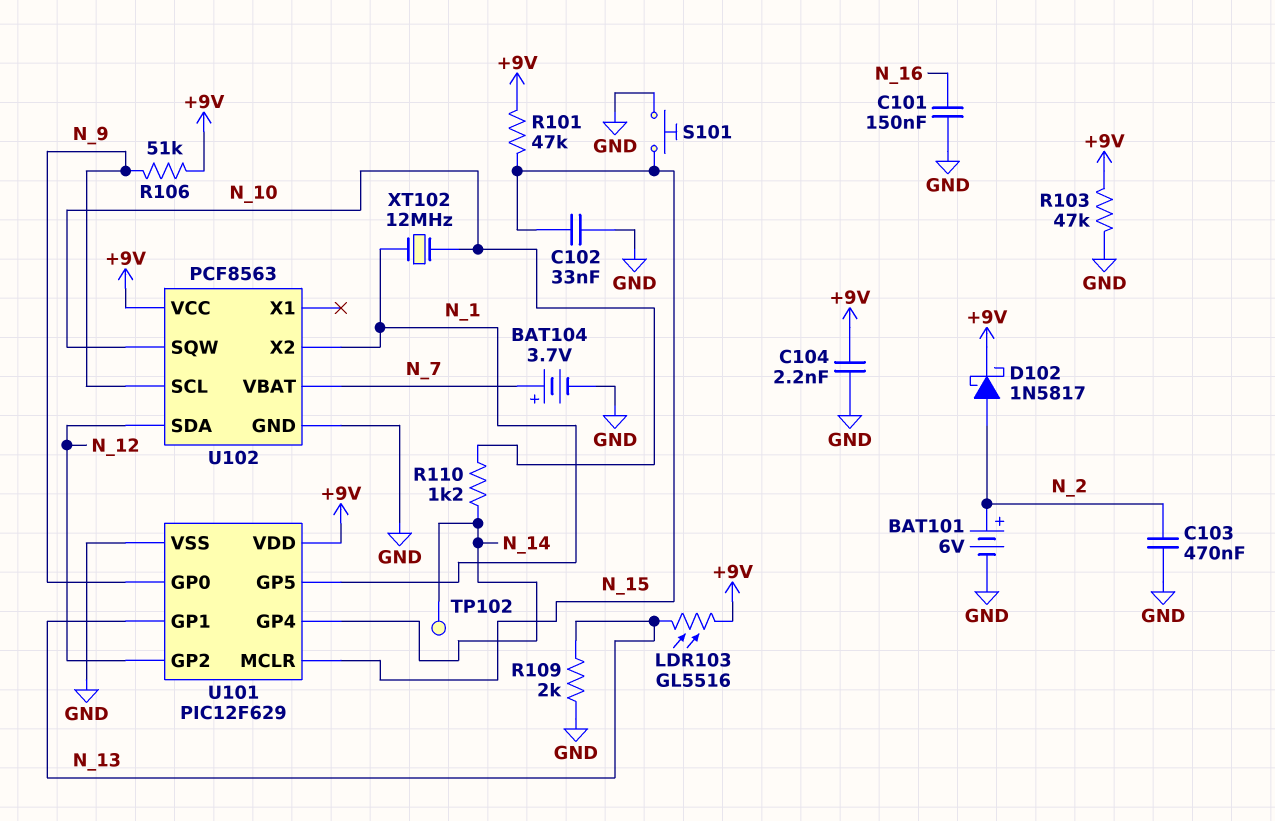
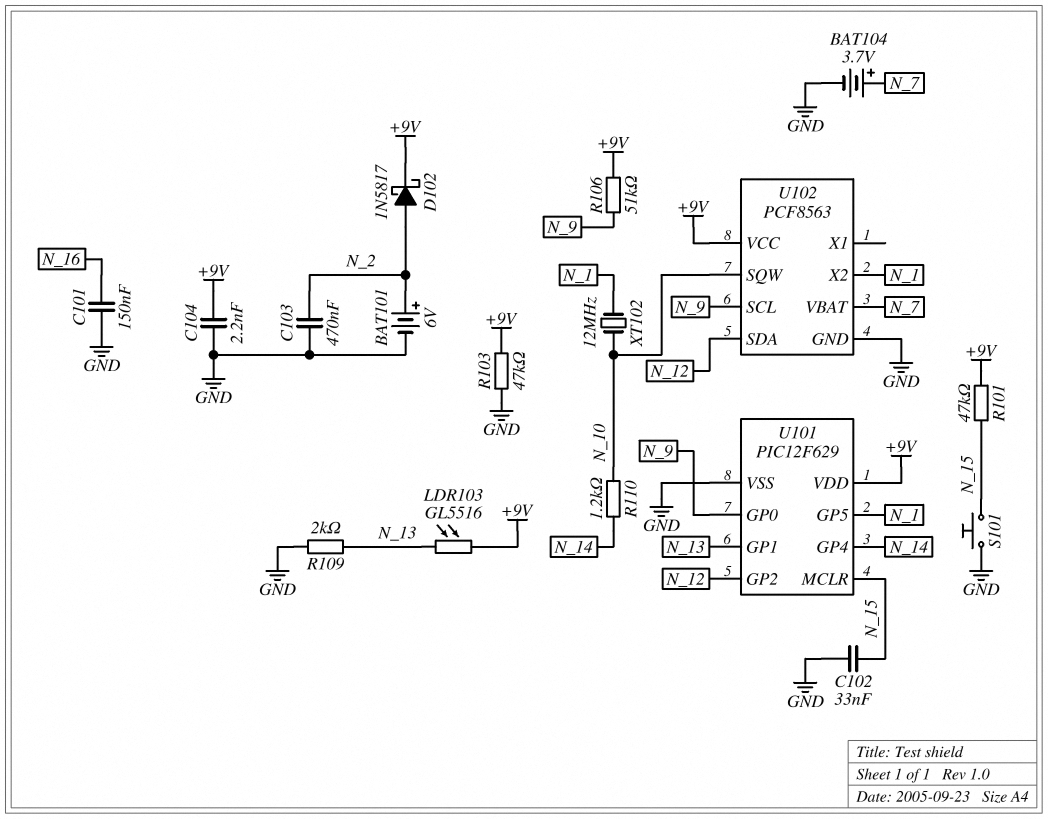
TP102: test point (N_14) -> none

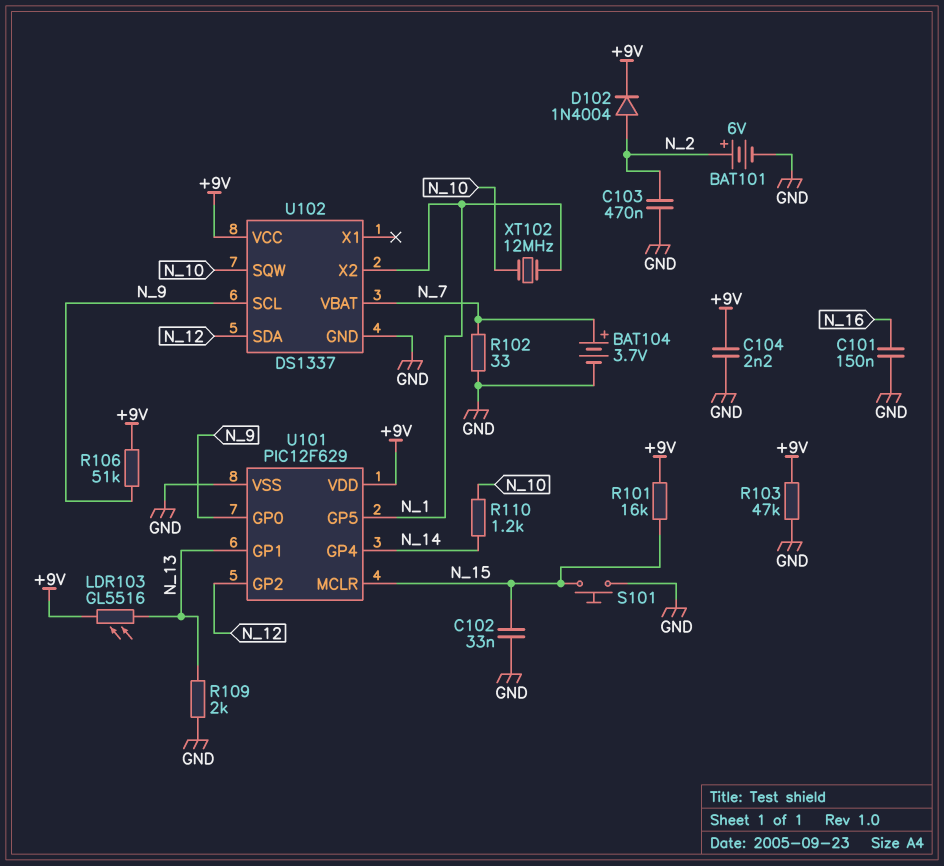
D102: schottky 1N5817 (A N_2, K +9V) -> diode 1N4004 (A N_2, K +9V)
R101: 47k (+9V, N_15) -> 16k (+9V, N_15)
R102: none -> 33 (GND, N_7)
U102: PCF8563 -> DS1337

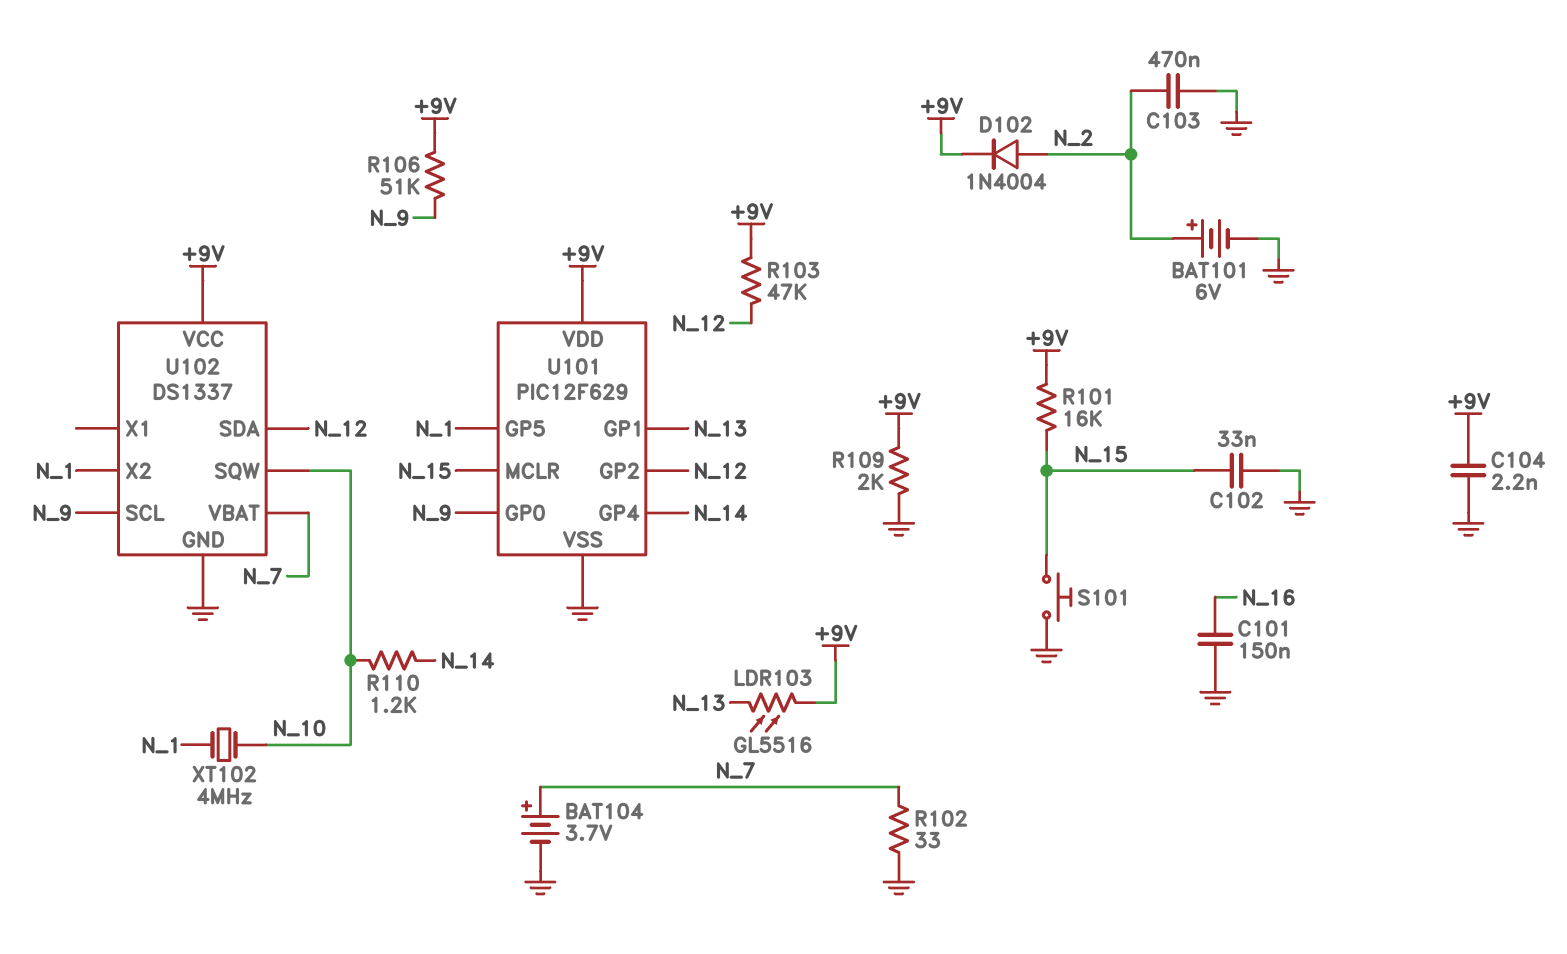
R103: 47k (+9V, GND) -> 47k (+9V, N_12)
R109: 2k (GND, N_13) -> 2k (+9V, GND)
XT102: 12MHz (N_1, N_10) -> 4MHz (N_1, N_10)

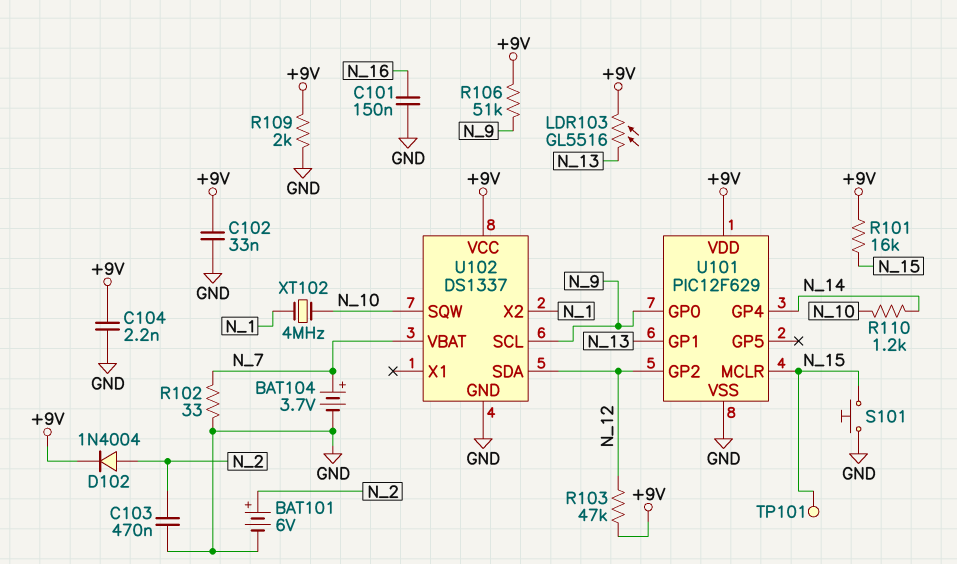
C102: 33nF (GND, N_15) -> 33nF (+9V, GND)
TP101: none -> test point (N_15)
U101 pin GP5: N_1 -> none

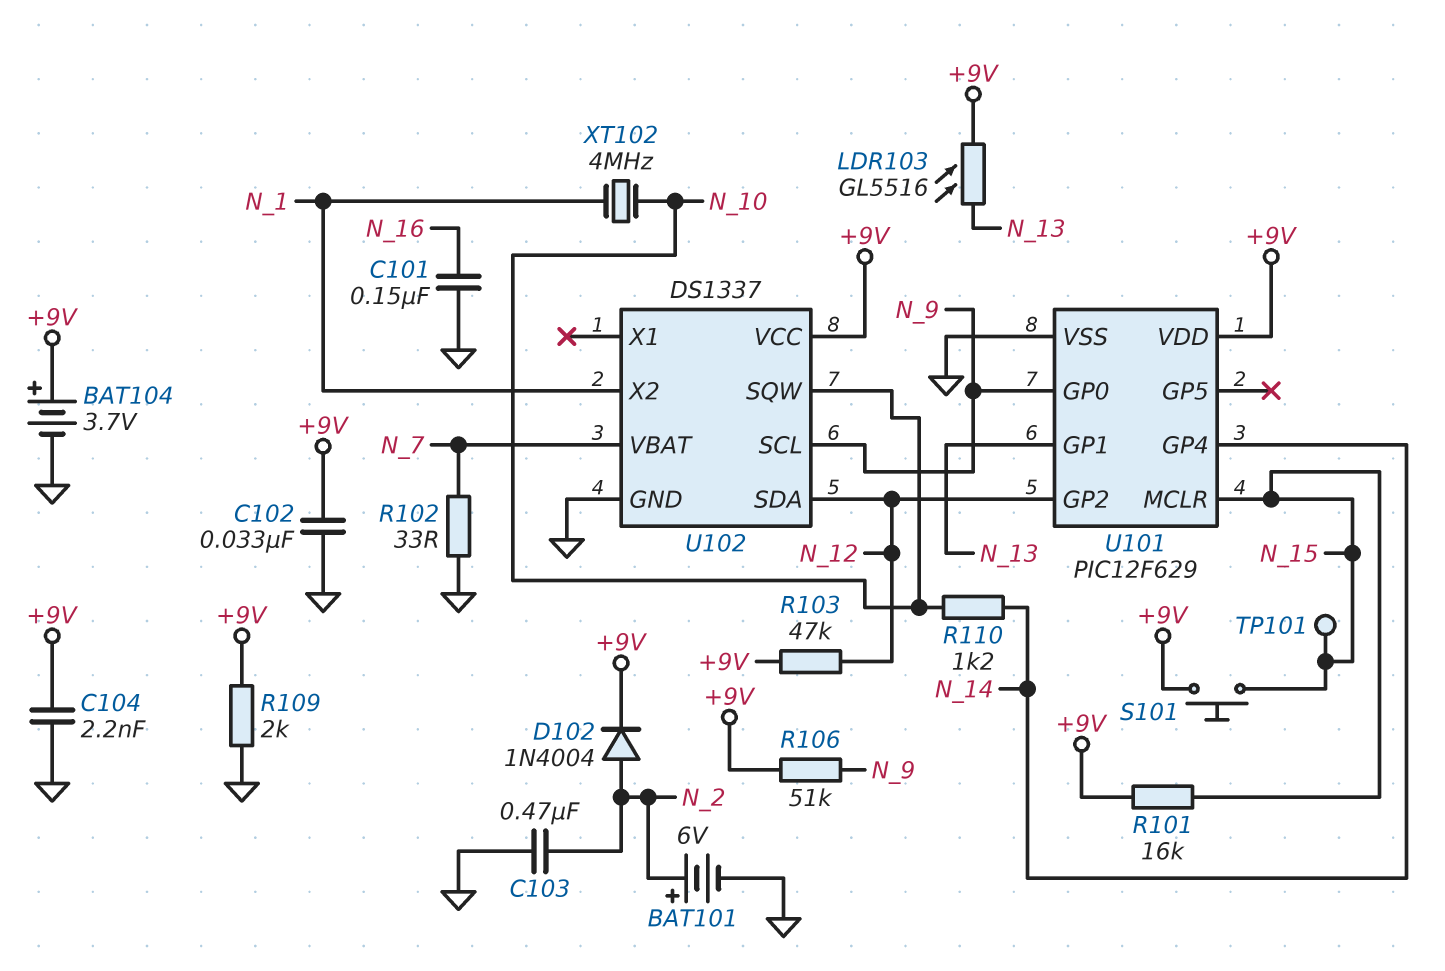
BAT104: 3.7V (plus N_7, minus GND) -> 3.7V (plus +9V, minus GND)
S101: button (GND, N_15) -> button (+9V, N_15)

